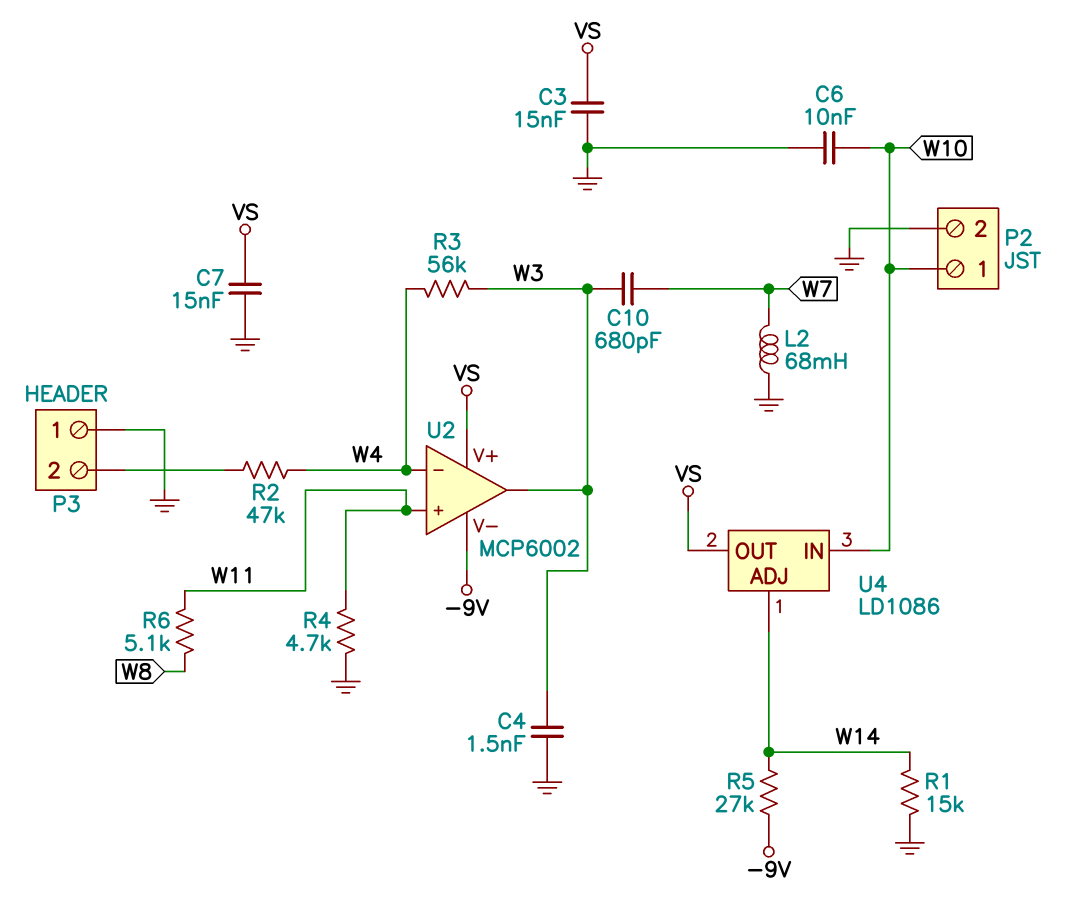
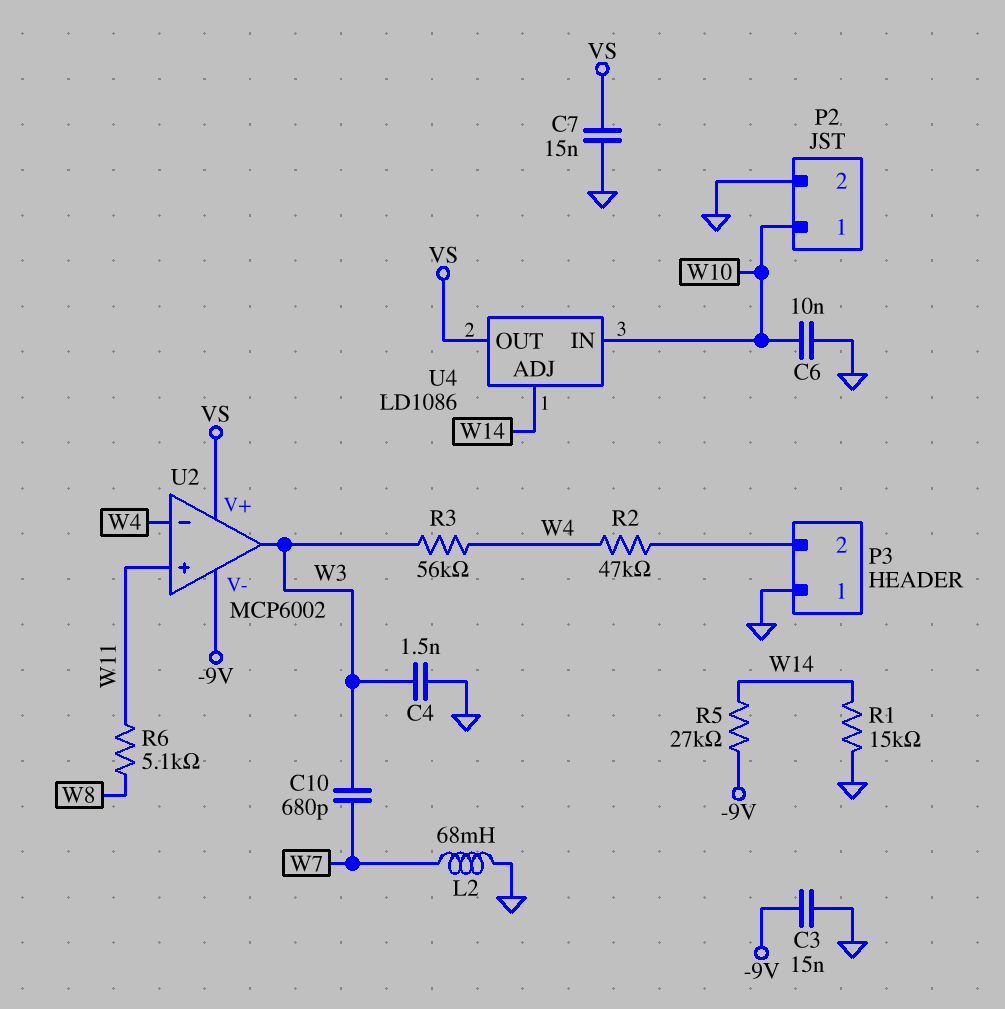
C3: 15nF (GND, VS) -> 15nF (-9V, GND)
R4: 4.7k (GND, W11) -> none

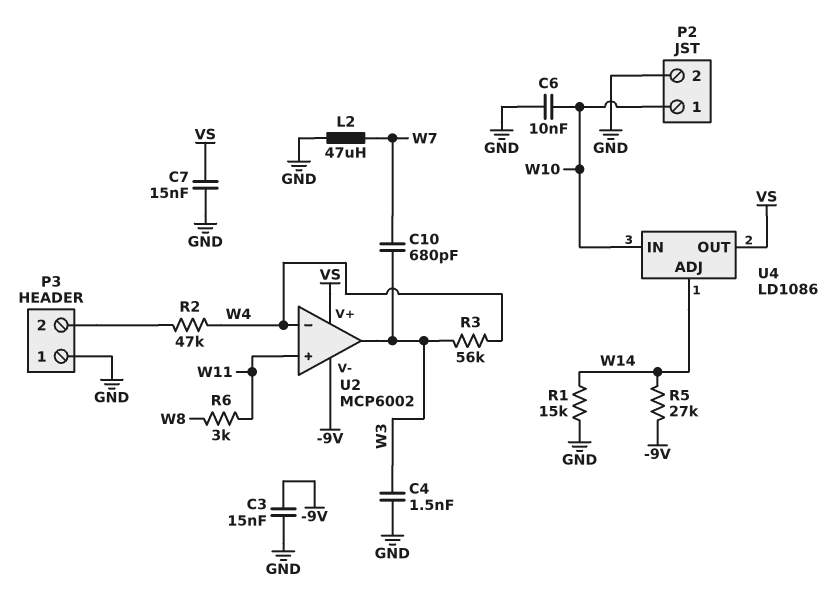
L2: 68mH (GND, W7) -> 47uH (GND, W7)
R6: 5.1k (W8, W11) -> 3k (W8, W11)

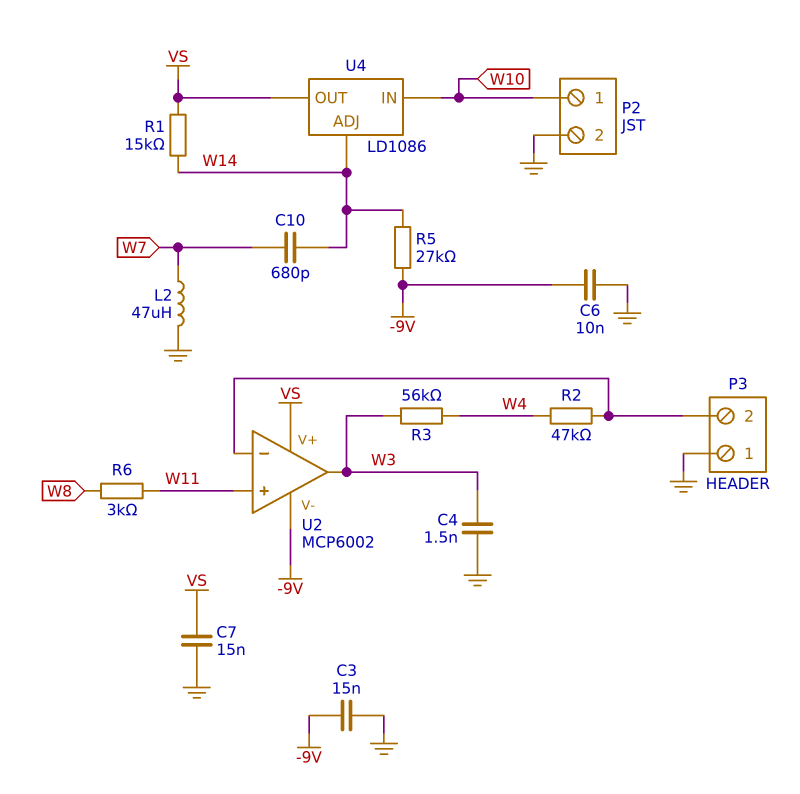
C6: 10nF (GND, W10) -> 10nF (-9V, GND)
C10: 680pF (W3, W7) -> 680pF (W7, W14)
R1: 15k (GND, W14) -> 15k (VS, W14)
U2 pin in-: W4 -> P3/2

